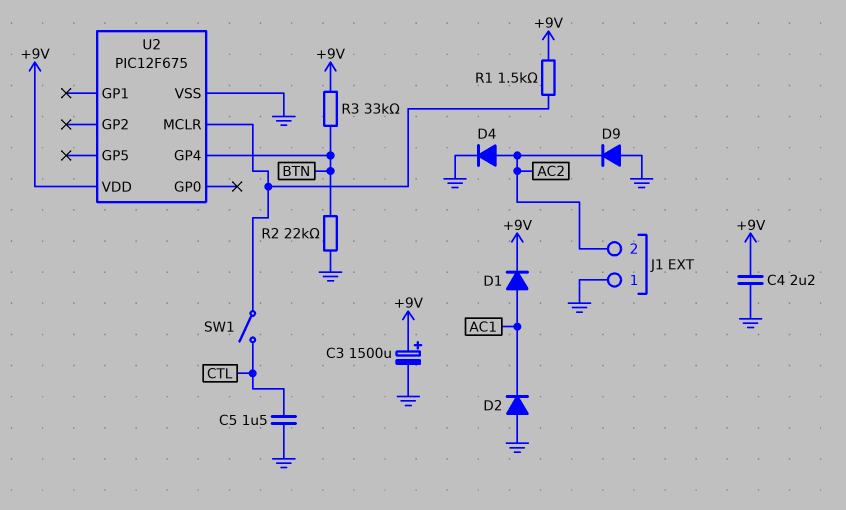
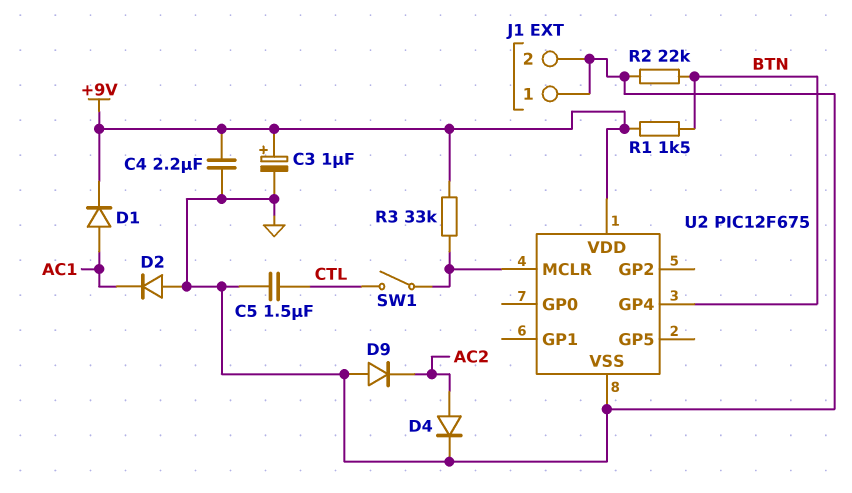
C3: 1500uF (plus +9V, minus GND) -> 1uF (plus +9V, minus GND)
J1 pin 2: AC2 -> GND
R1: 1.5k (+9V, U2/MCLR) -> 1.5k (+9V, BTN)
R3: 33k (+9V, BTN) -> 33k (+9V, U2/MCLR)

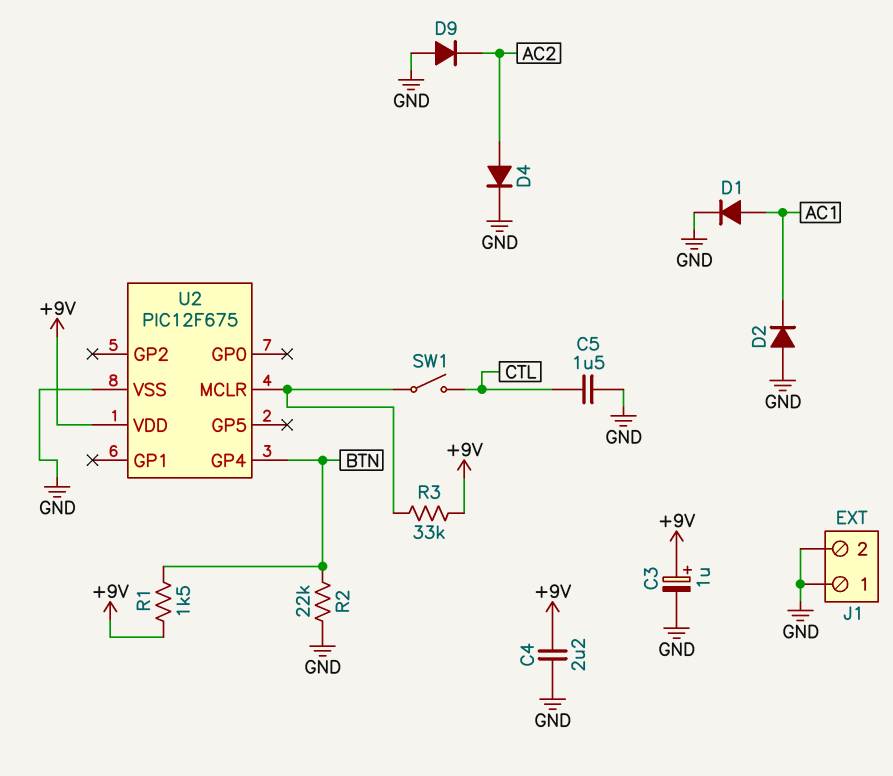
D1: diode (A AC1, K +9V) -> diode (A AC1, K GND)

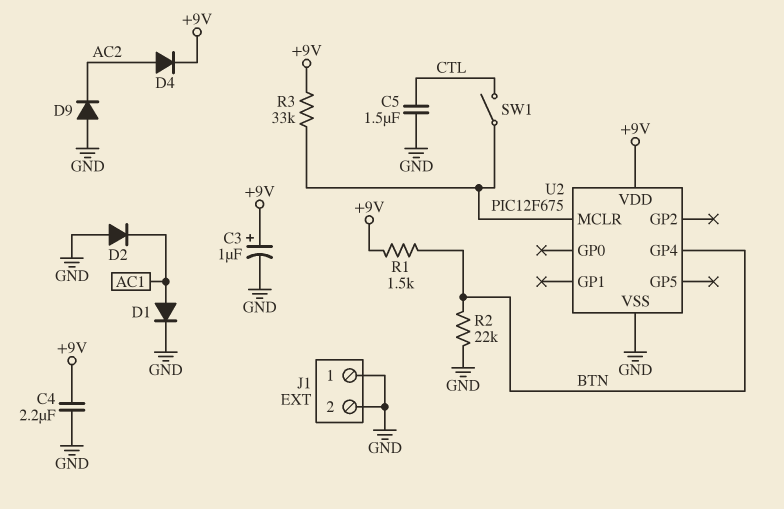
D4: diode (A AC2, K GND) -> diode (A AC2, K +9V)

